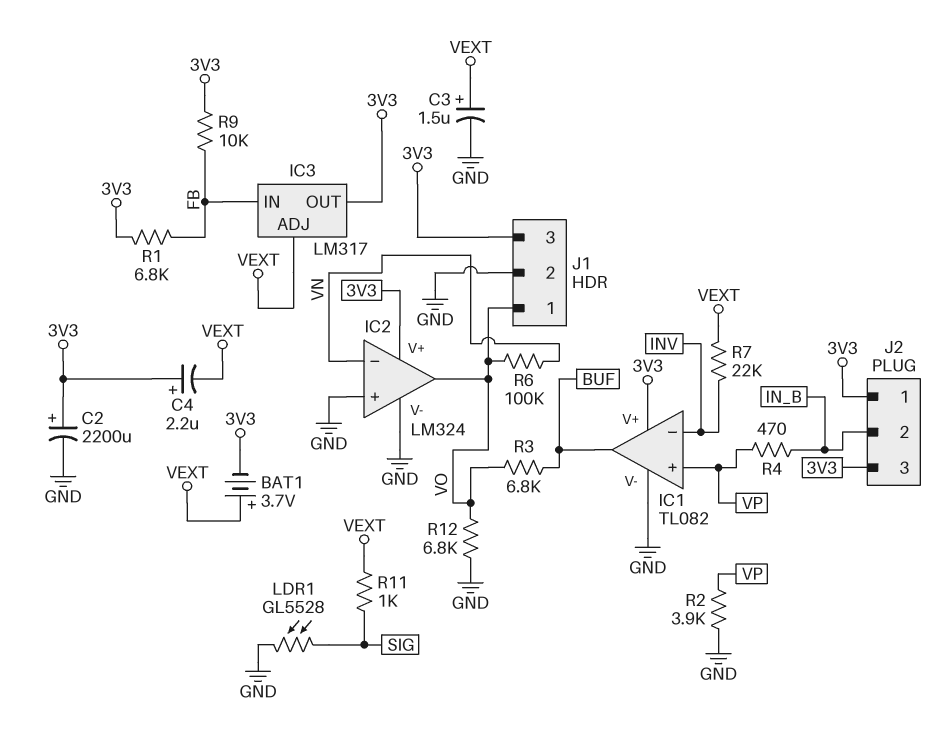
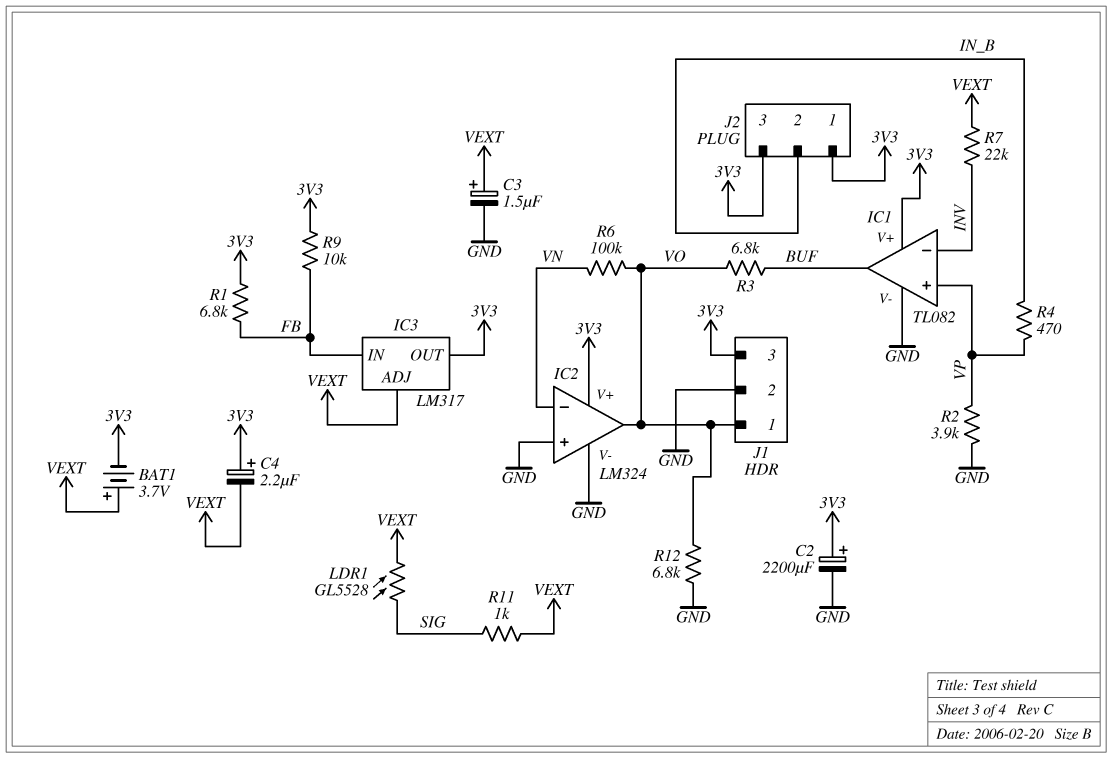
LDR1: GL5528 (GND, SIG) -> GL5528 (SIG, VEXT)

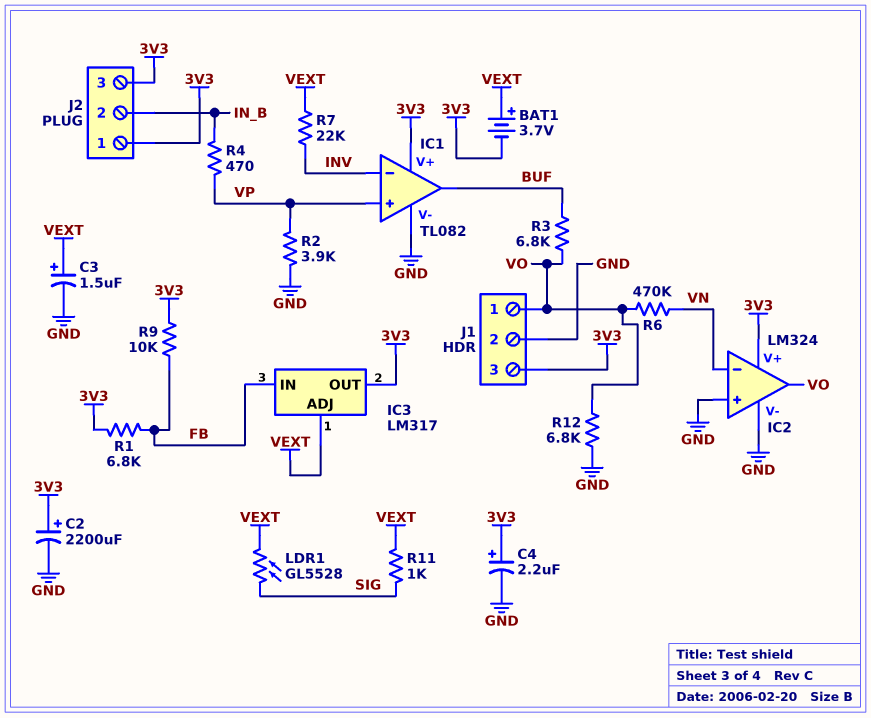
C4: 2.2uF (plus 3V3, minus VEXT) -> 2.2uF (plus 3V3, minus GND)
R6: 100k (VN, VO) -> 470k (VN, VO)

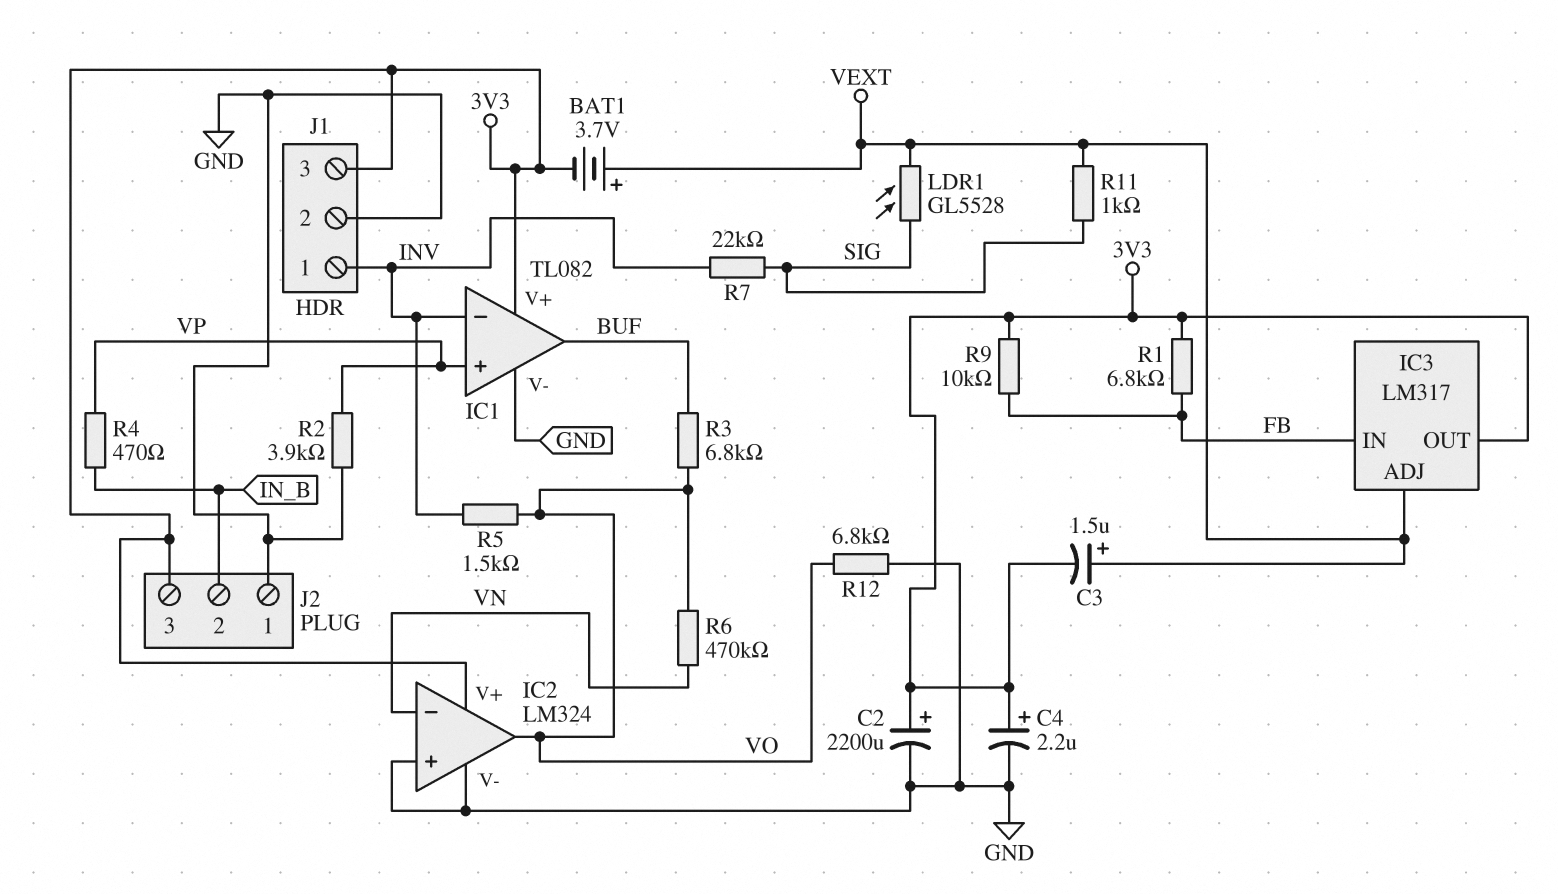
C3: 1.5uF (plus VEXT, minus GND) -> 1.5uF (plus VEXT, minus 3V3)
J1 pin 1: VO -> INV
J2 pin 1: 3V3 -> GND
R5: none -> 1.5k (INV, VO)
R7: 22k (INV, VEXT) -> 22k (INV, SIG)

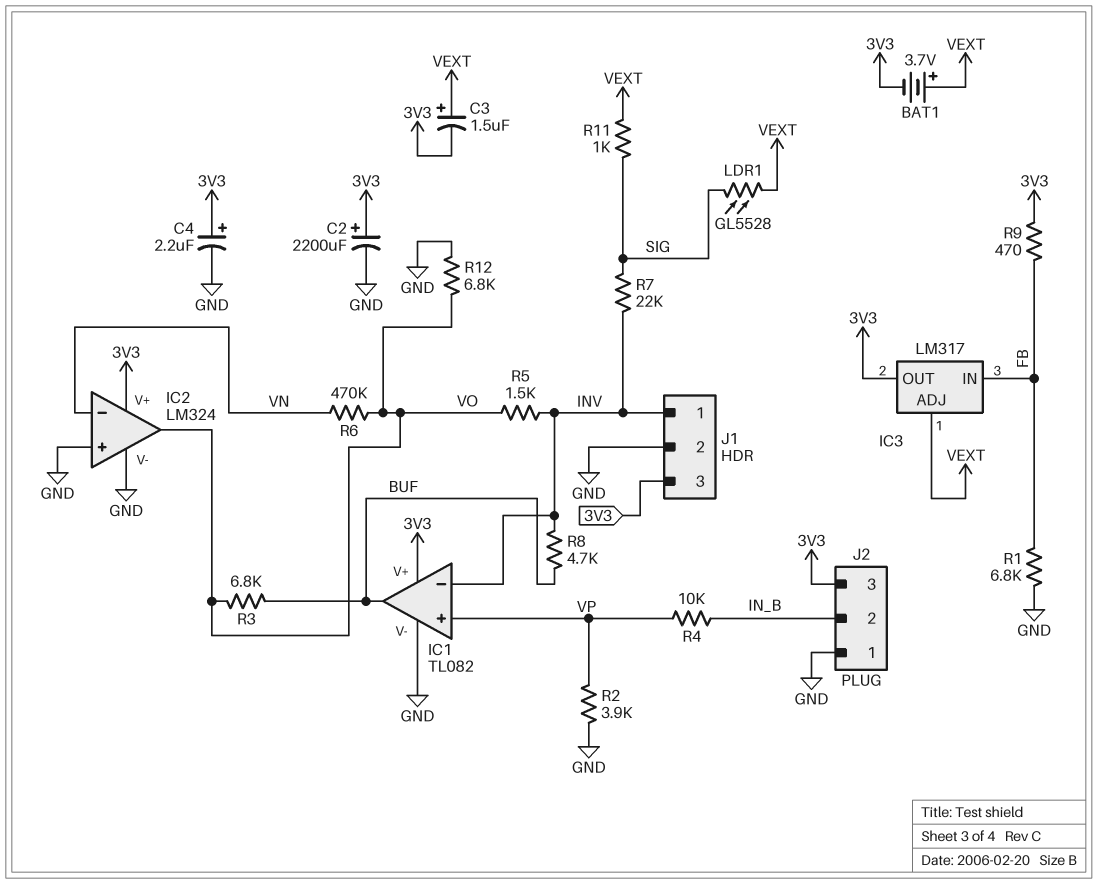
R1: 6.8k (3V3, FB) -> 6.8k (FB, GND)
R4: 470 (IN_B, VP) -> 10k (IN_B, VP)
R8: none -> 4.7k (BUF, INV)
R9: 10k (3V3, FB) -> 470 (3V3, FB)

